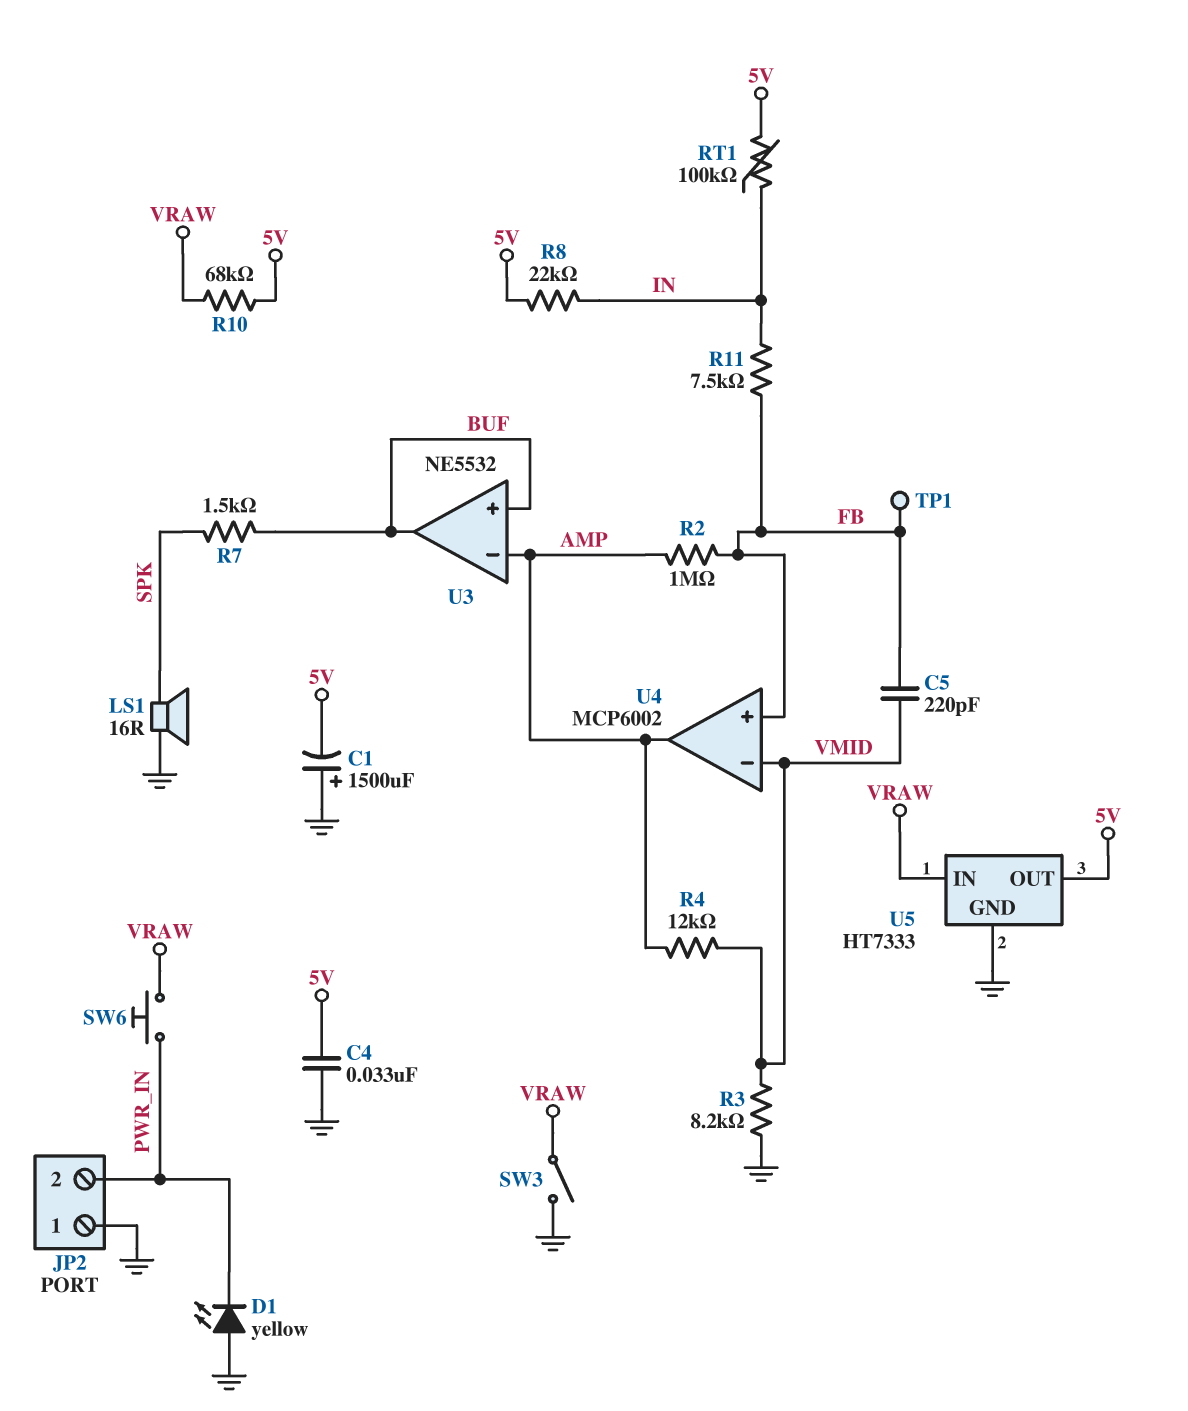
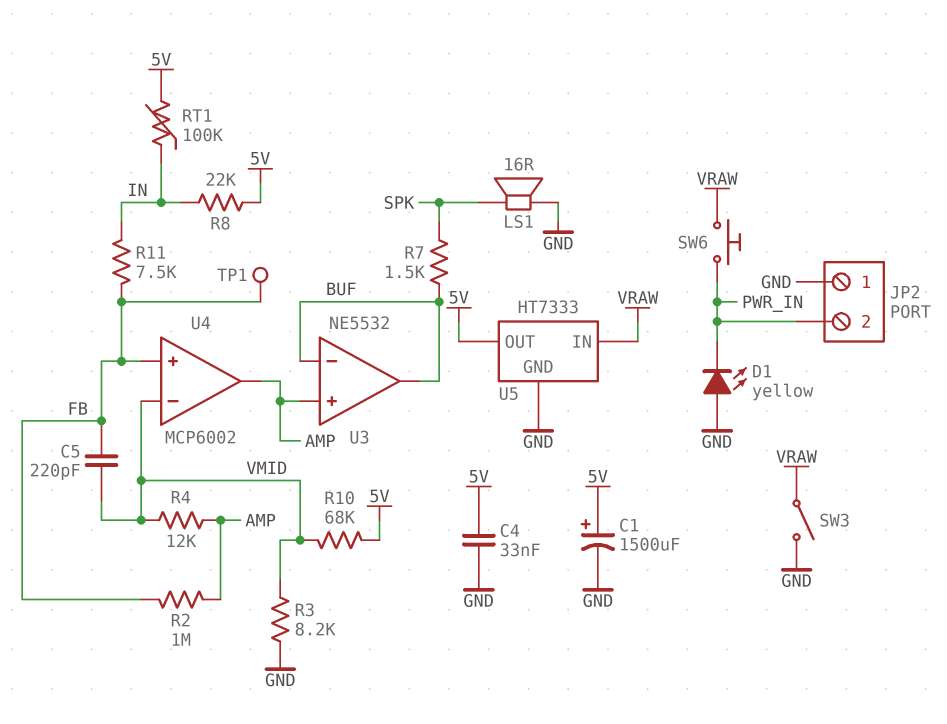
C1: 1500uF (plus GND, minus 5V) -> 1500uF (plus 5V, minus GND)
R10: 68k (5V, VRAW) -> 68k (5V, VMID)
U3 pin in+: BUF -> AMP
U3 pin in-: AMP -> BUF

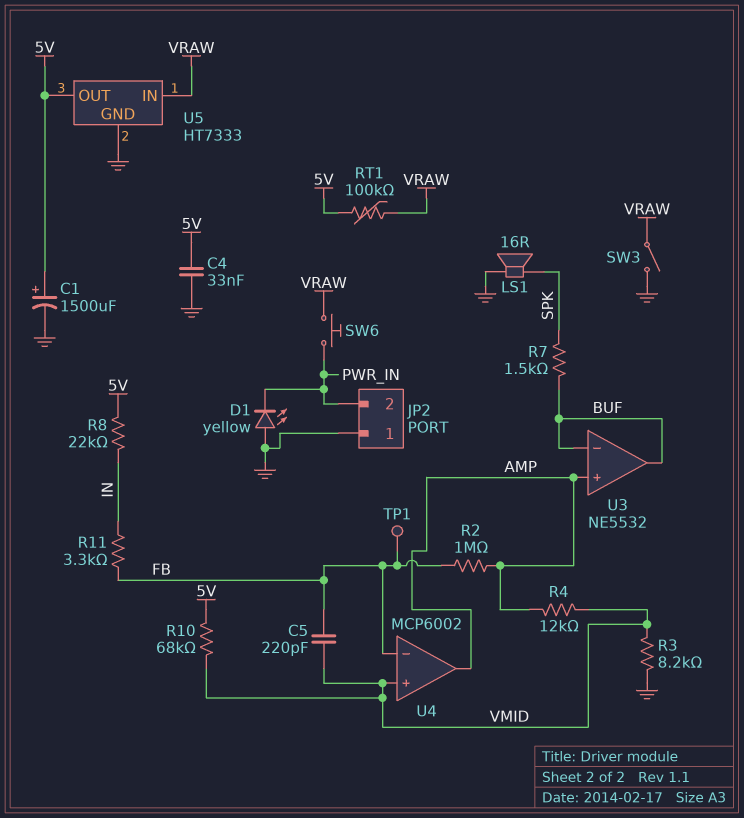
R11: 7.5k (FB, IN) -> 3.3k (FB, IN)
RT1: 100k (5V, IN) -> 100k (5V, VRAW)
U4 pin in+: FB -> VMID
U4 pin in-: VMID -> FB

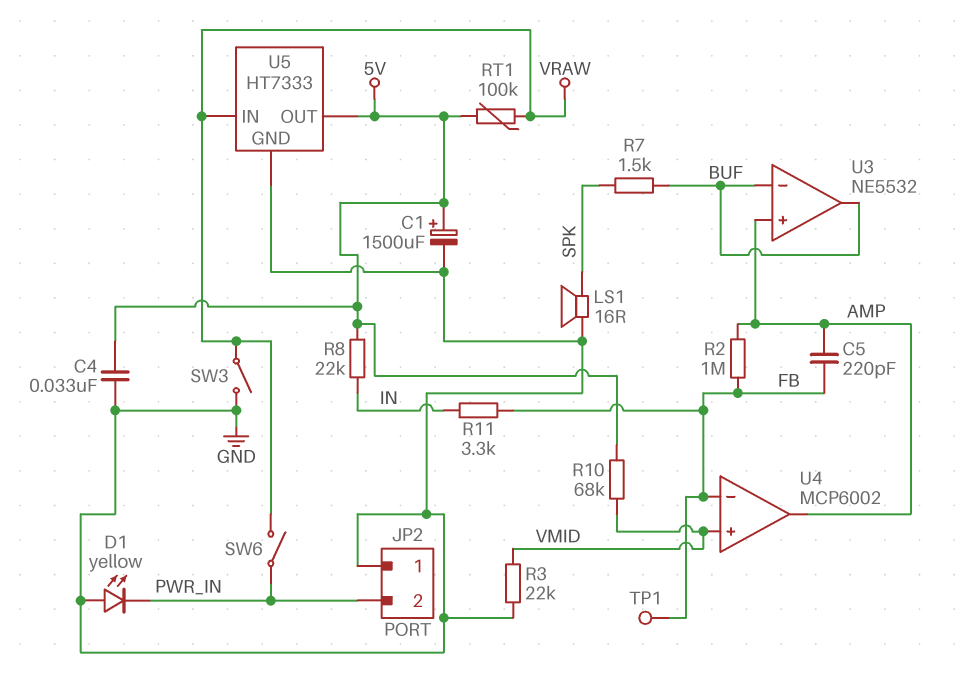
C5: 220pF (FB, VMID) -> 220pF (AMP, FB)
R3: 8.2k (GND, VMID) -> 22k (GND, VMID)
R4: 12k (AMP, VMID) -> none
SW6: button (PWR_IN, VRAW) -> switch (PWR_IN, VRAW)

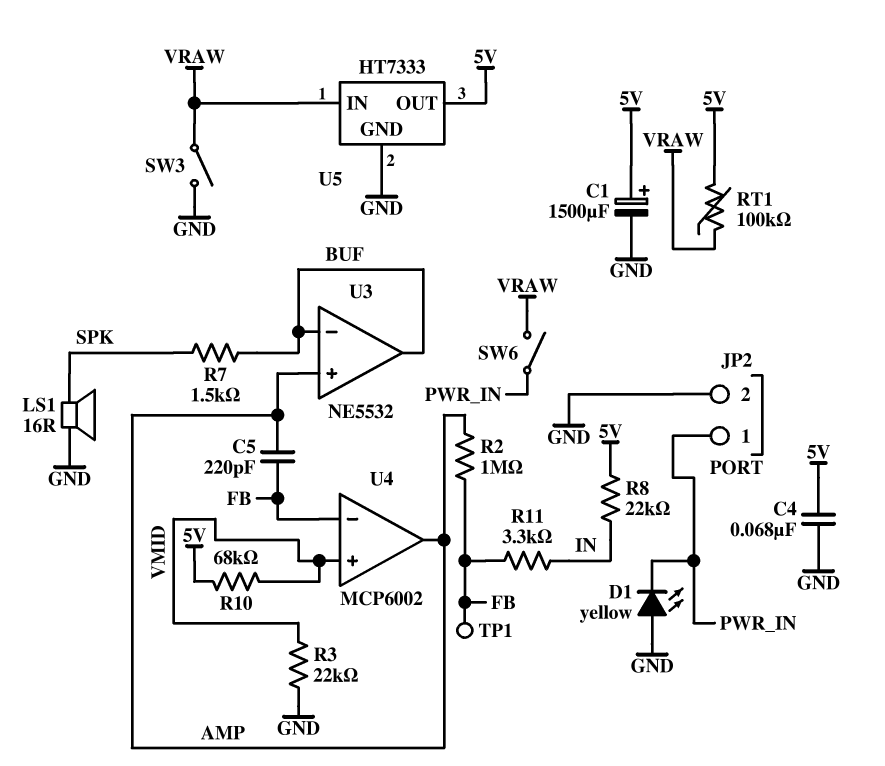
C4: 33nF (5V, GND) -> 68nF (5V, GND)
JP2 pin 1: GND -> PWR_IN
JP2 pin 2: PWR_IN -> GND

